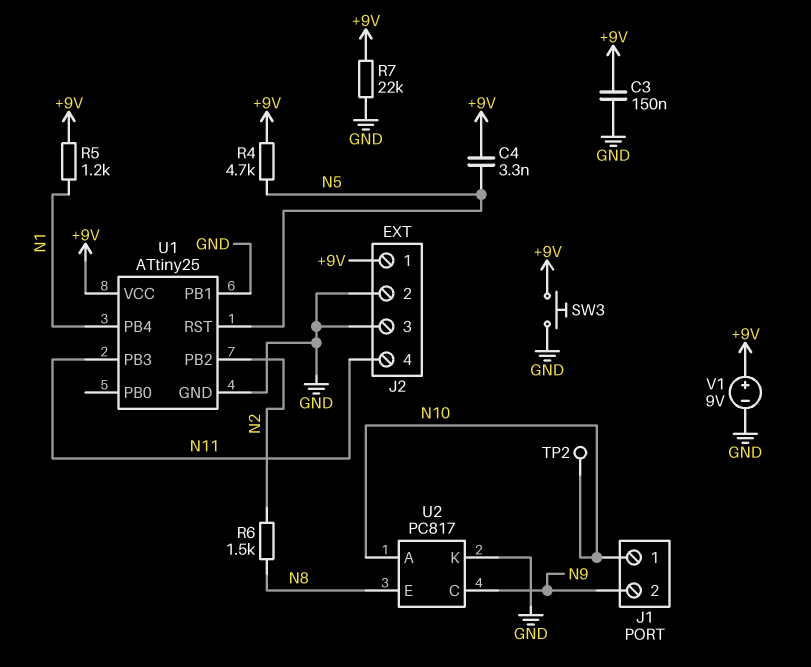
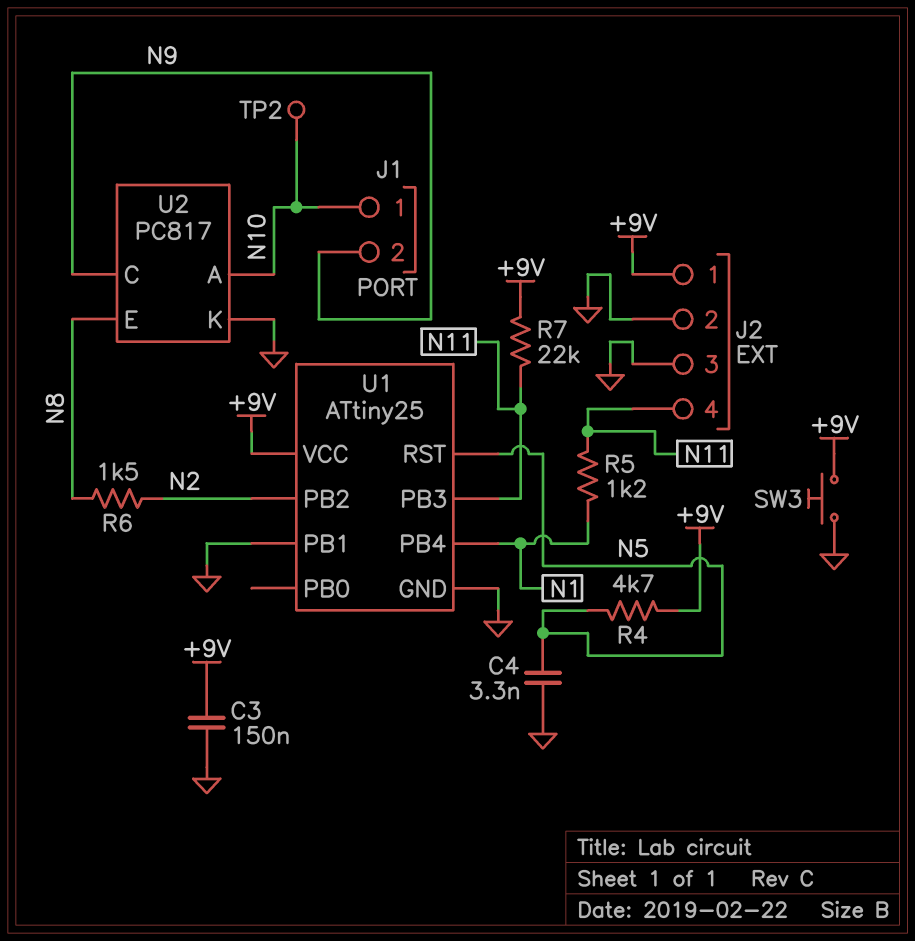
C4: 3.3nF (+9V, N5) -> 3.3nF (GND, N5)
R5: 1.2k (+9V, N1) -> 1.2k (N1, N11)
R7: 22k (+9V, GND) -> 22k (+9V, N11)
V1: 9V (plus +9V, minus GND) -> none

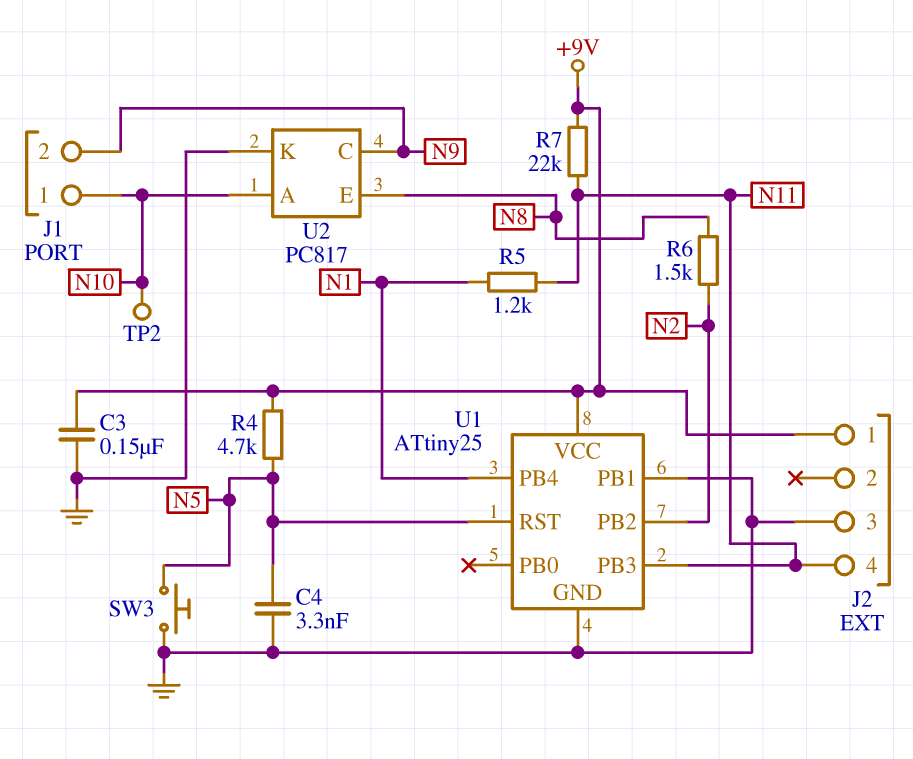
J2 pin 2: GND -> none
SW3: button (+9V, GND) -> button (GND, N5)

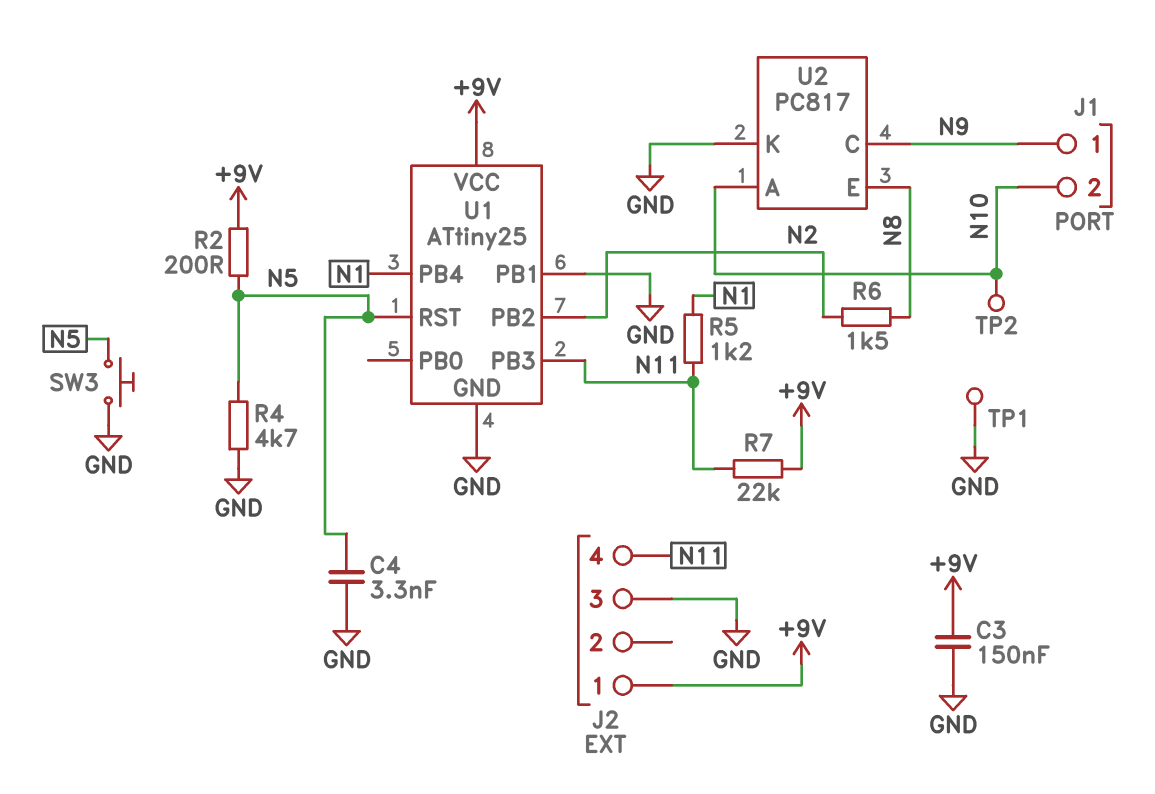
J1 pin 1: N10 -> N9
J1 pin 2: N9 -> N10
R2: none -> 200 (+9V, N5)
R4: 4.7k (+9V, N5) -> 4.7k (GND, N5)
TP1: none -> test point (GND)

